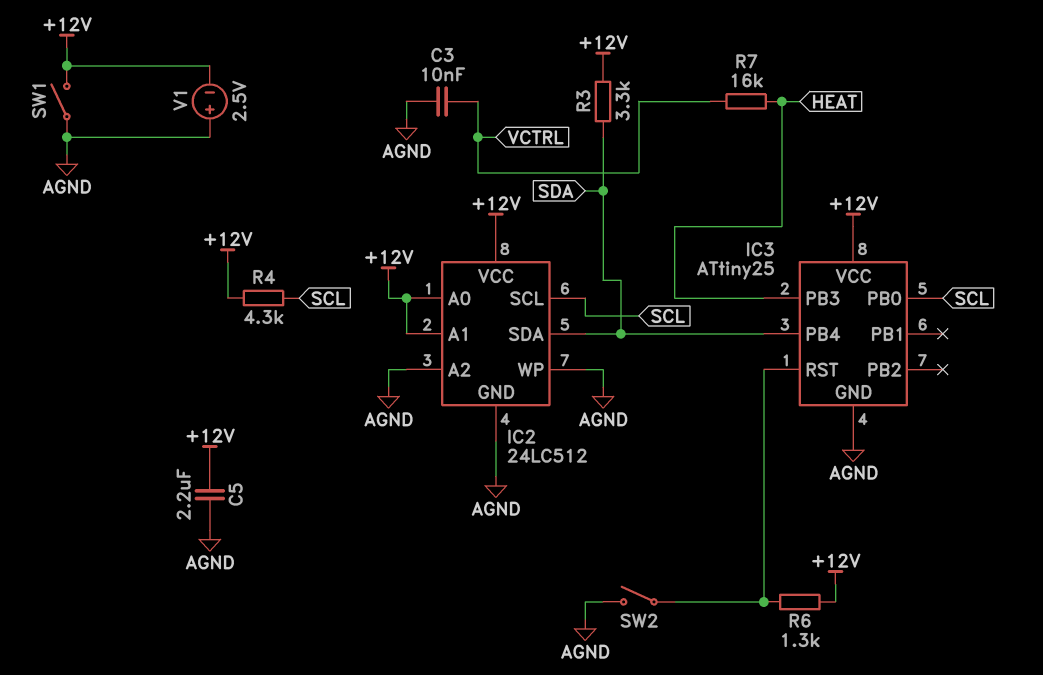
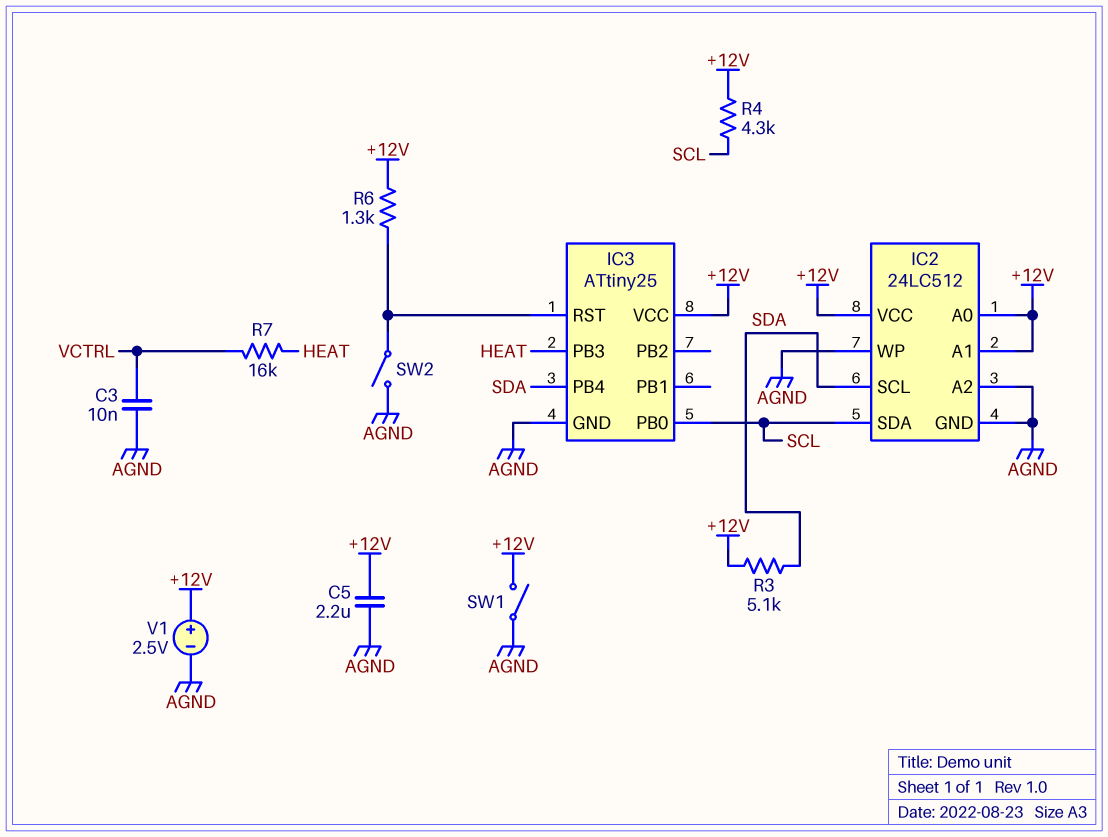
IC2 pin SCL: SCL -> SDA
IC2 pin SDA: SDA -> SCL
R3: 3.3k (+12V, SDA) -> 5.1k (+12V, SDA)
V1: 2.5V (plus AGND, minus +12V) -> 2.5V (plus +12V, minus AGND)

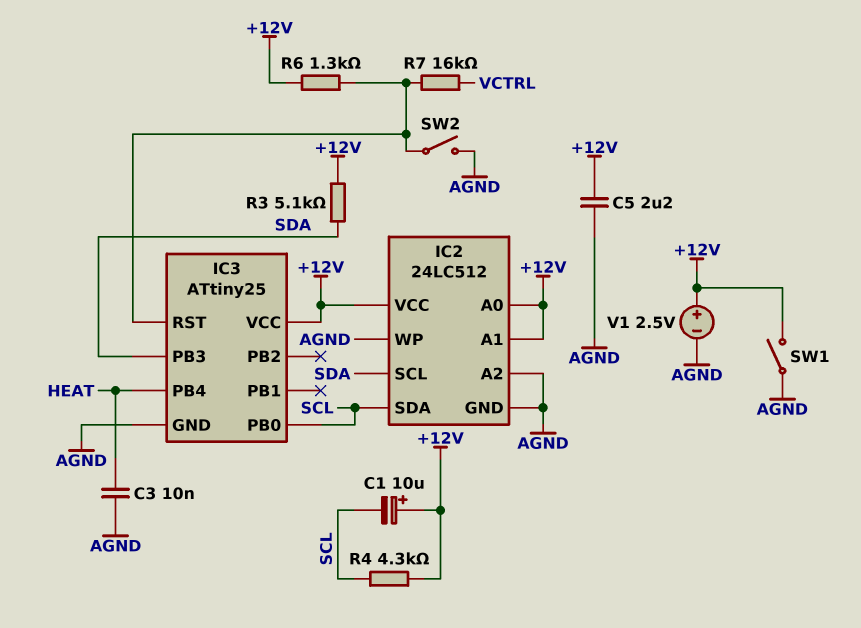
C1: none -> 10uF (plus +12V, minus SCL)
C3: 10nF (AGND, VCTRL) -> 10nF (AGND, HEAT)
IC3 pin PB3: HEAT -> SDA
IC3 pin PB4: SDA -> HEAT
R7: 16k (HEAT, VCTRL) -> 16k (IC3/RST, VCTRL)

